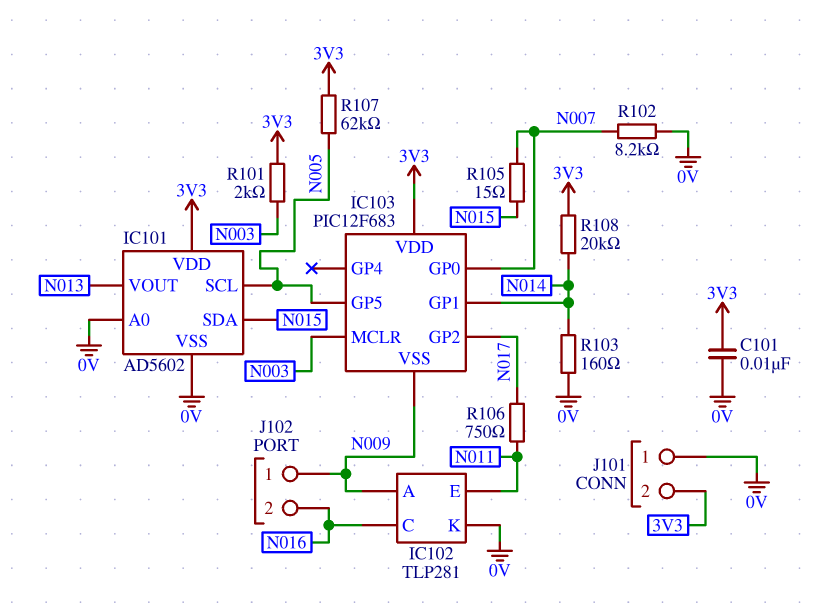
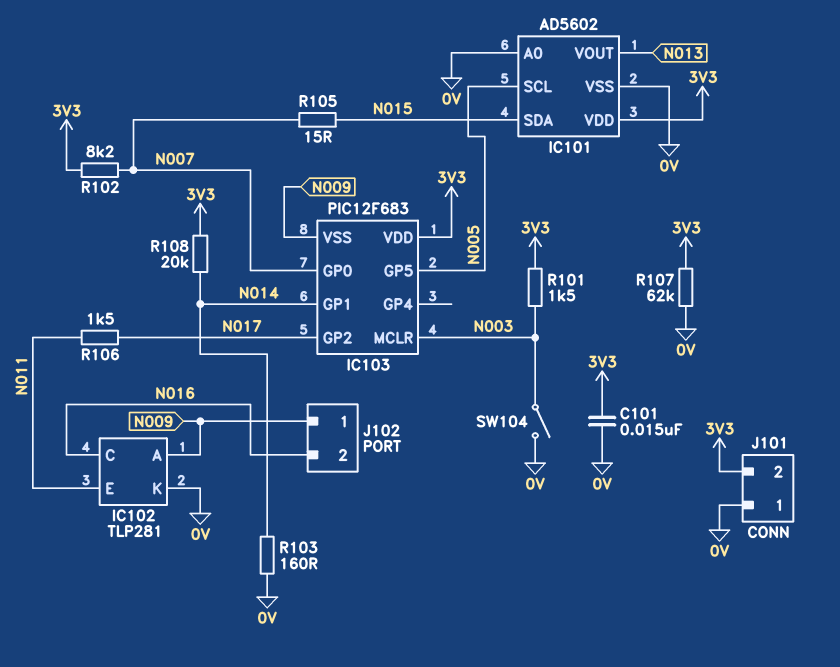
C101: 10nF (0V, 3V3) -> 15nF (0V, 3V3)
R101: 2k (3V3, N003) -> 1.5k (3V3, N003)
R102: 8.2k (0V, N007) -> 8.2k (3V3, N007)
R106: 750 (N011, N017) -> 1.5k (N011, N017)
R107: 62k (3V3, N005) -> 62k (0V, 3V3)
SW104: none -> switch (0V, N003)

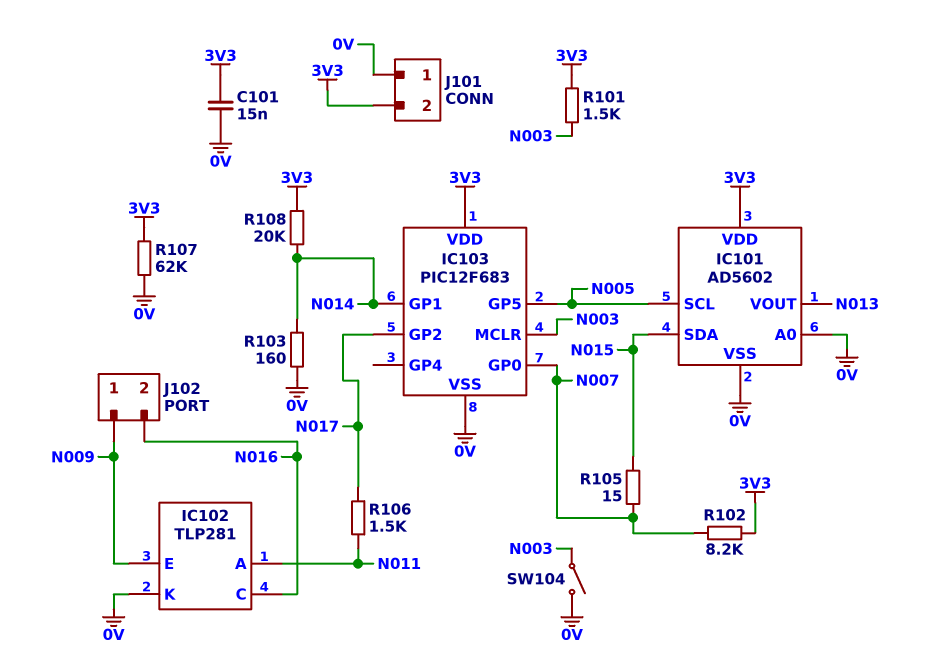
IC102 pin A: N009 -> N011
IC102 pin E: N011 -> N009
IC103 pin VSS: N009 -> 0V

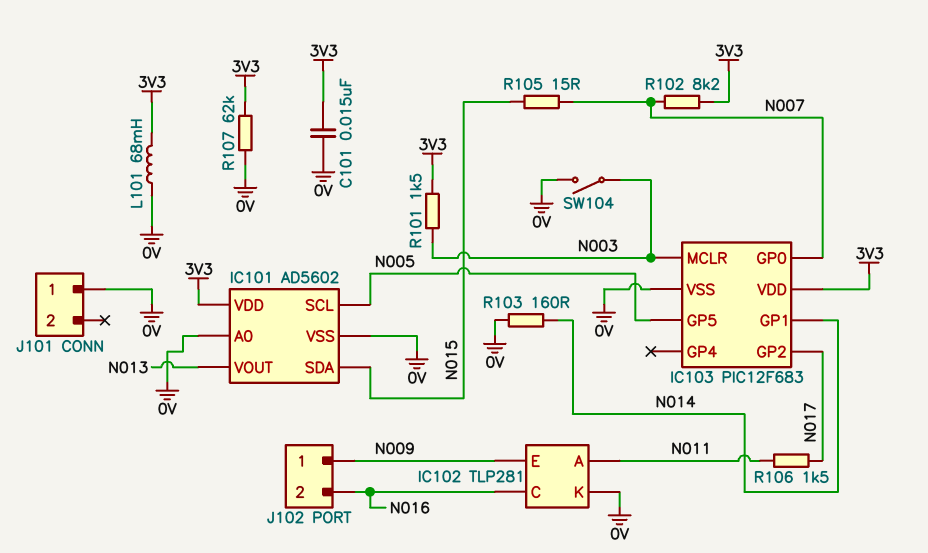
J101 pin 2: 3V3 -> none
L101: none -> 68mH (0V, 3V3)
R108: 20k (3V3, N014) -> none

